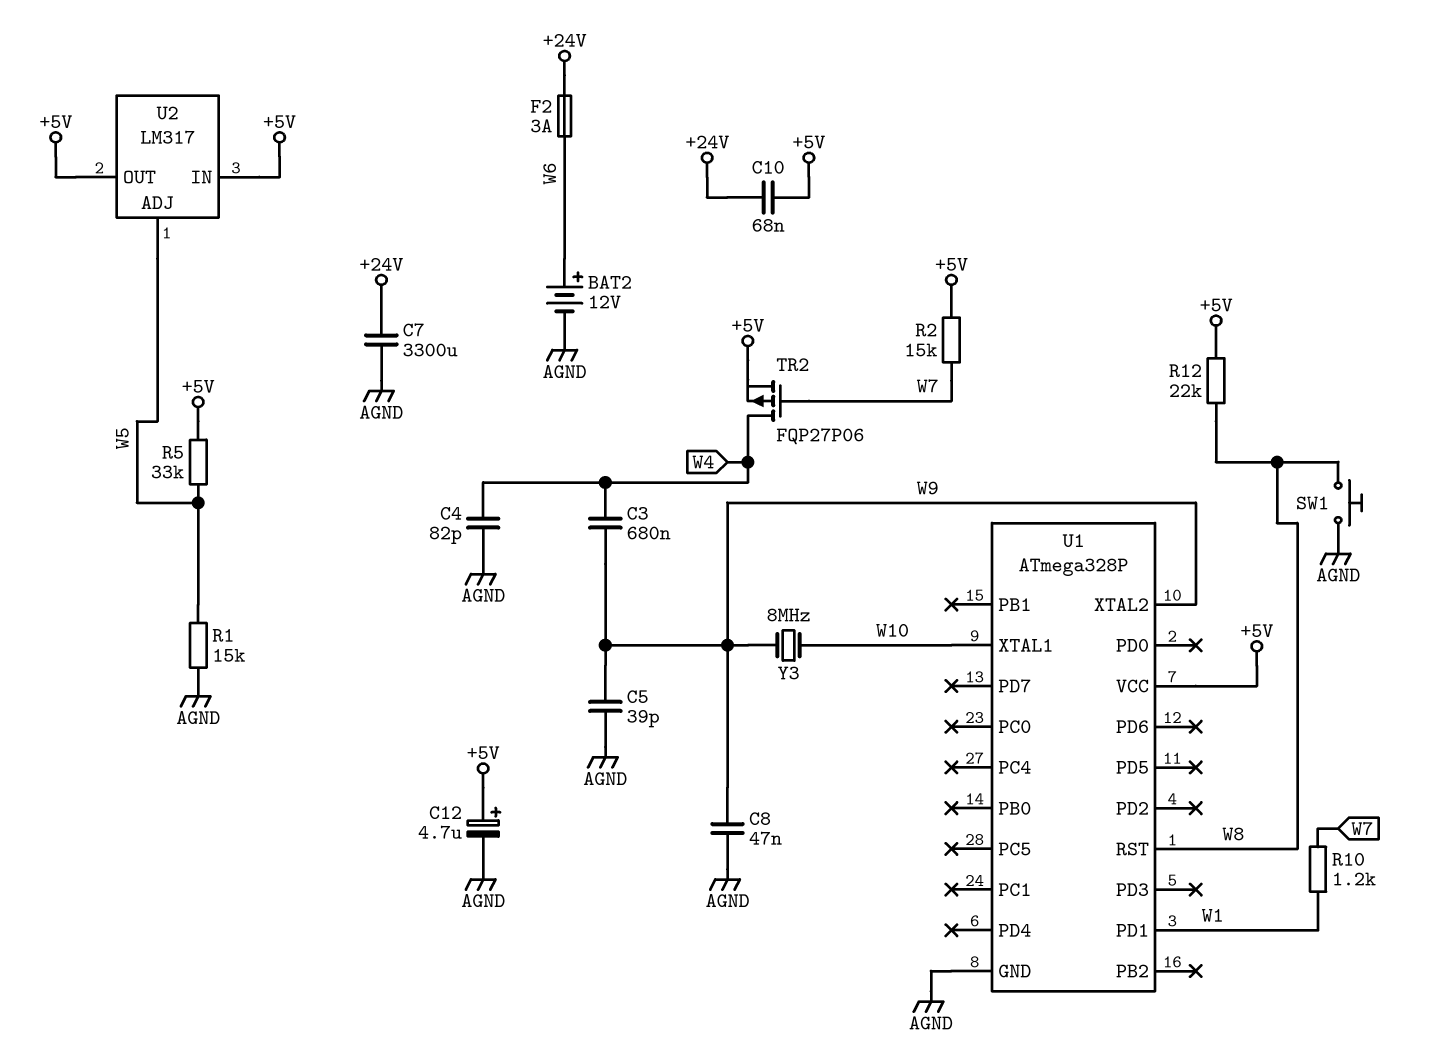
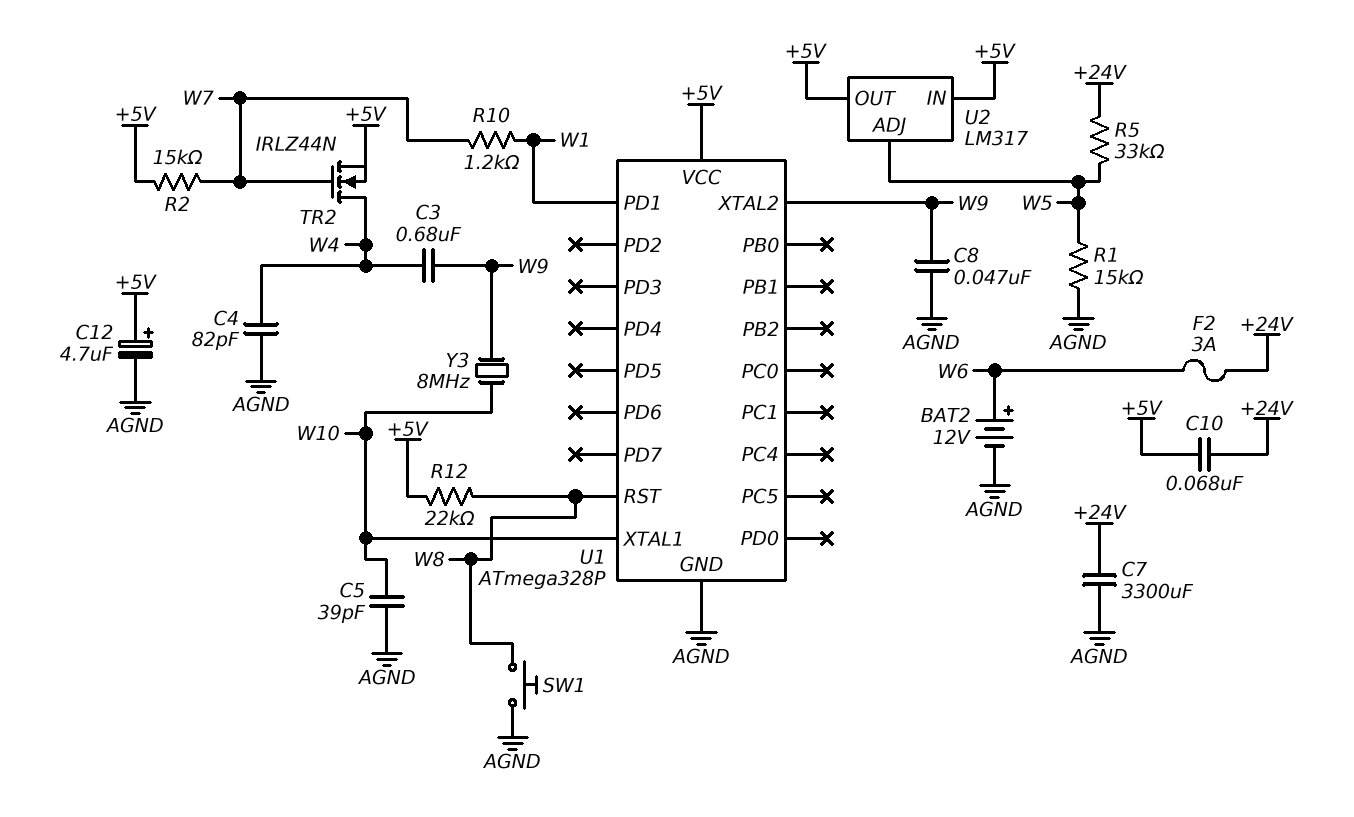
C5: 39pF (AGND, W9) -> 39pF (AGND, W10)
R5: 33k (+5V, W5) -> 33k (+24V, W5)
TR2: PMOS FQP27P06 (G W7, D W4, S +5V) -> NMOS IRLZ44N (G W7, D W4, S +5V)

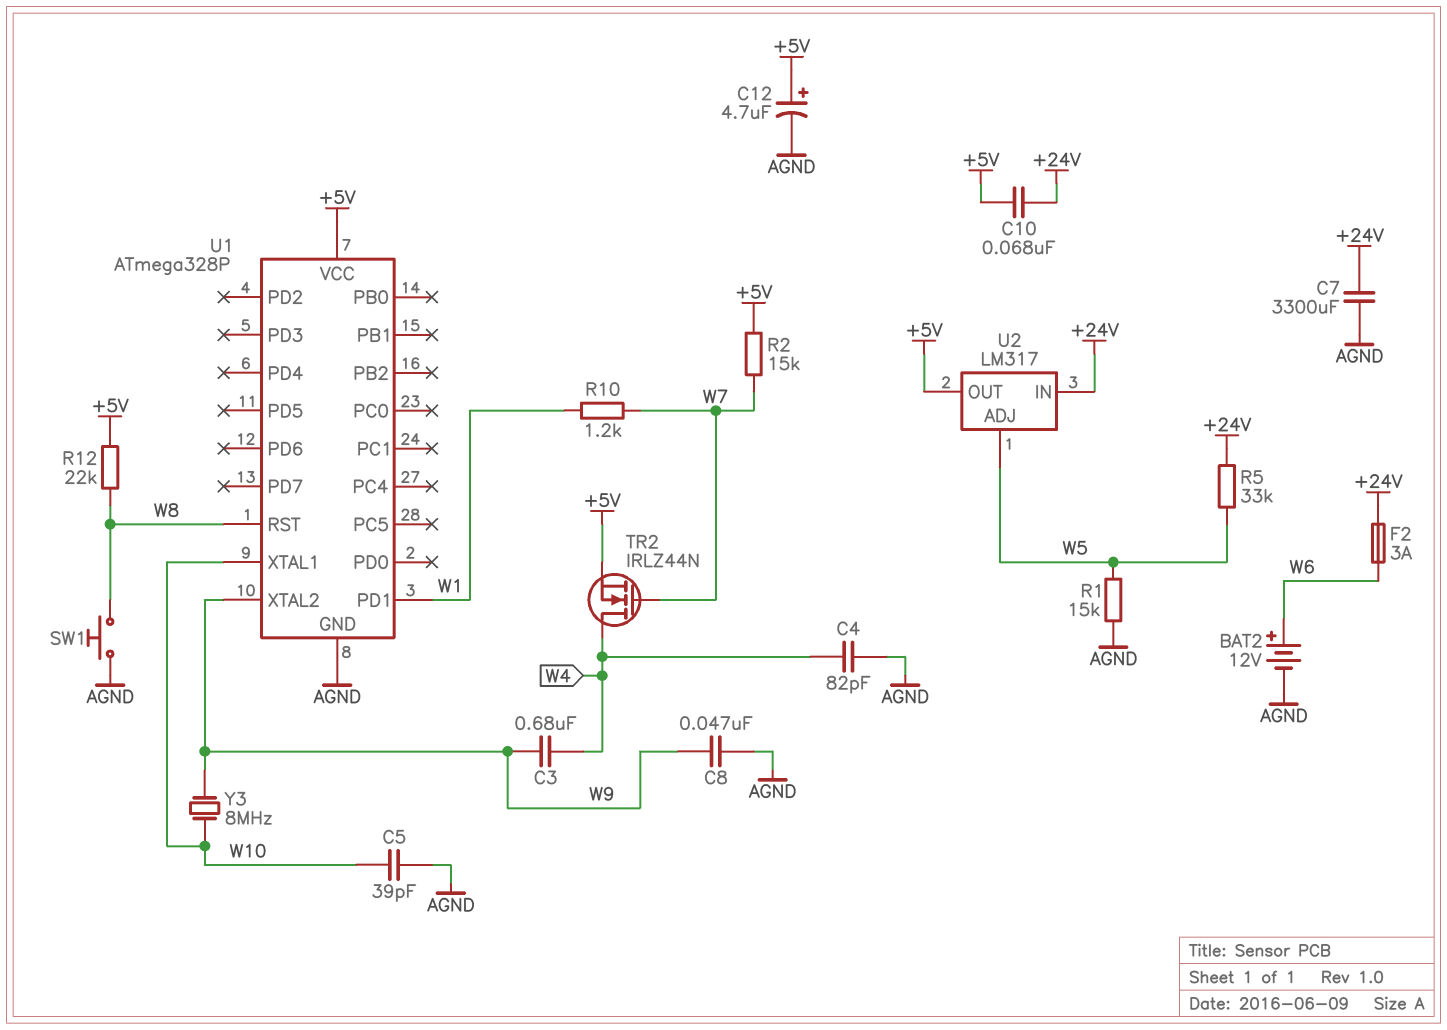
U2 pin IN: +5V -> +24V

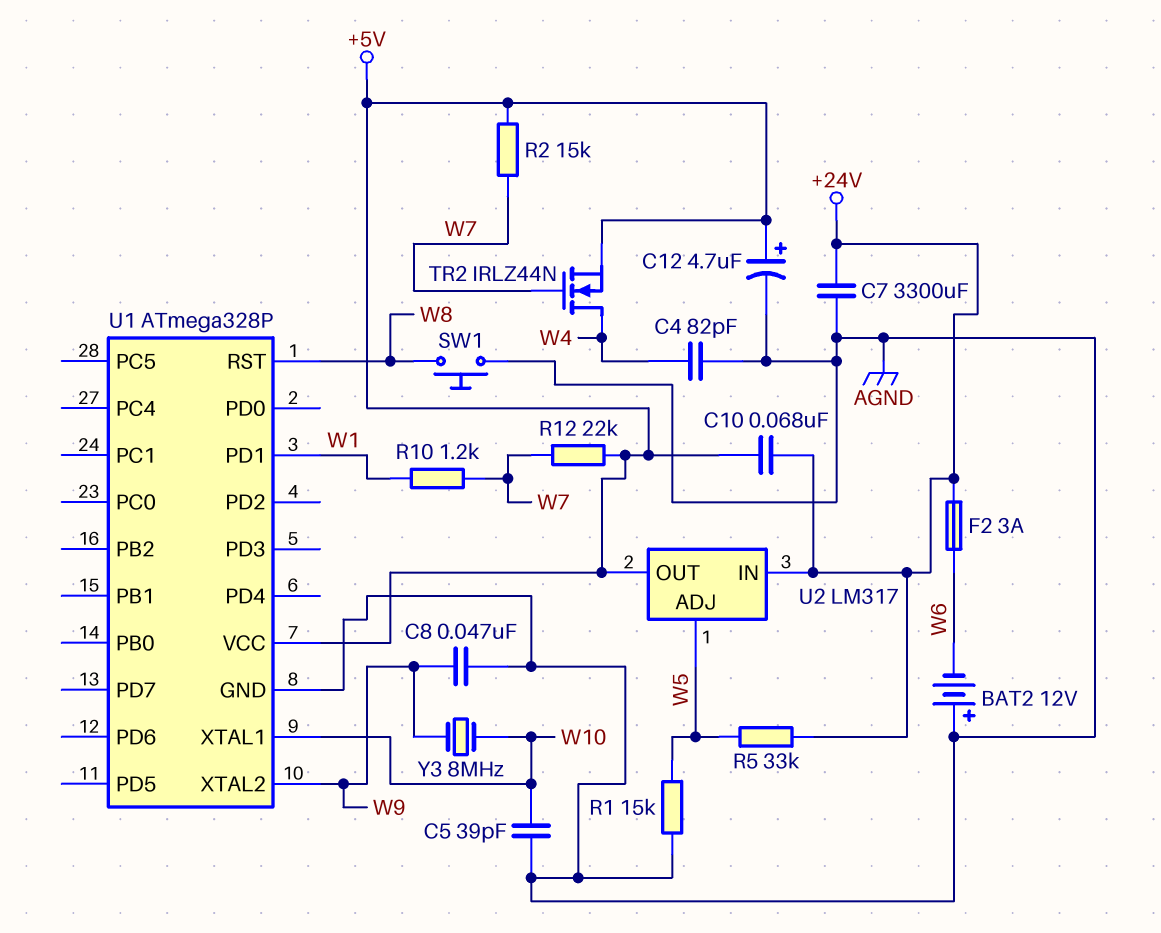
BAT2: 12V (plus W6, minus AGND) -> 12V (plus AGND, minus W6)
C3: 680nF (W4, W9) -> none
R12: 22k (+5V, W8) -> 22k (+5V, W7)

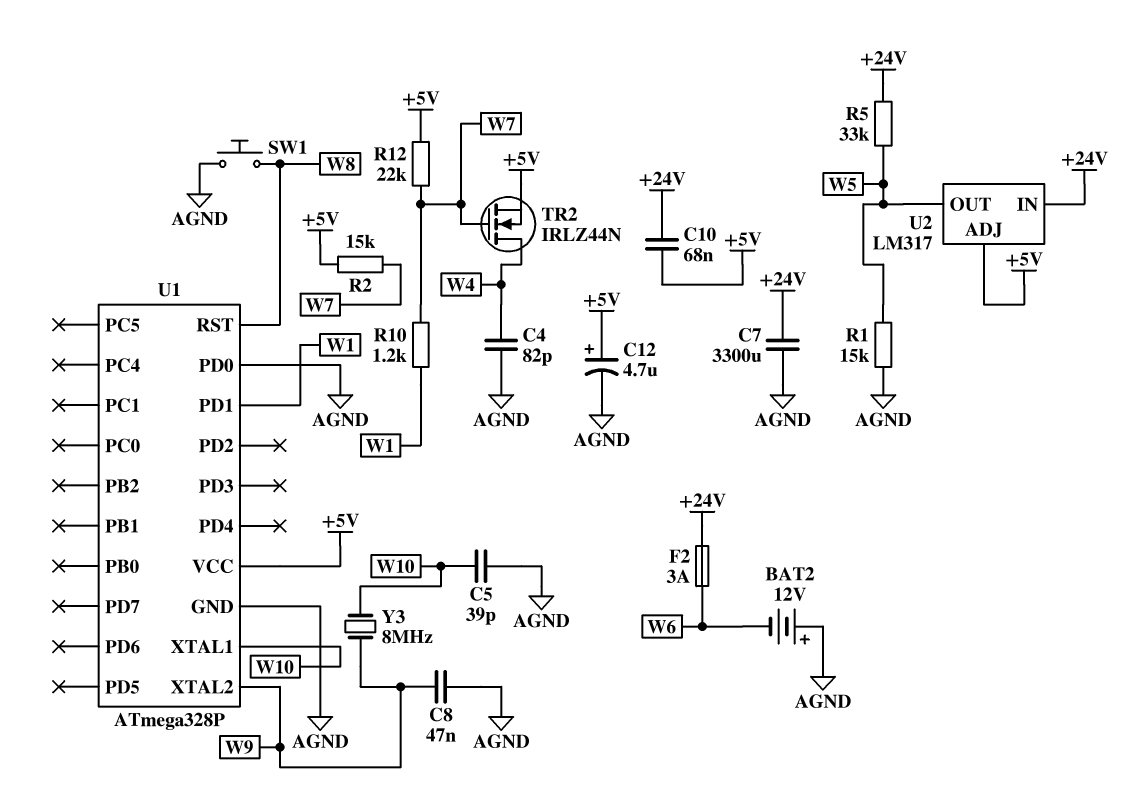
U1 pin PD0: none -> AGND
U2 pin ADJ: W5 -> +5V
U2 pin OUT: +5V -> W5

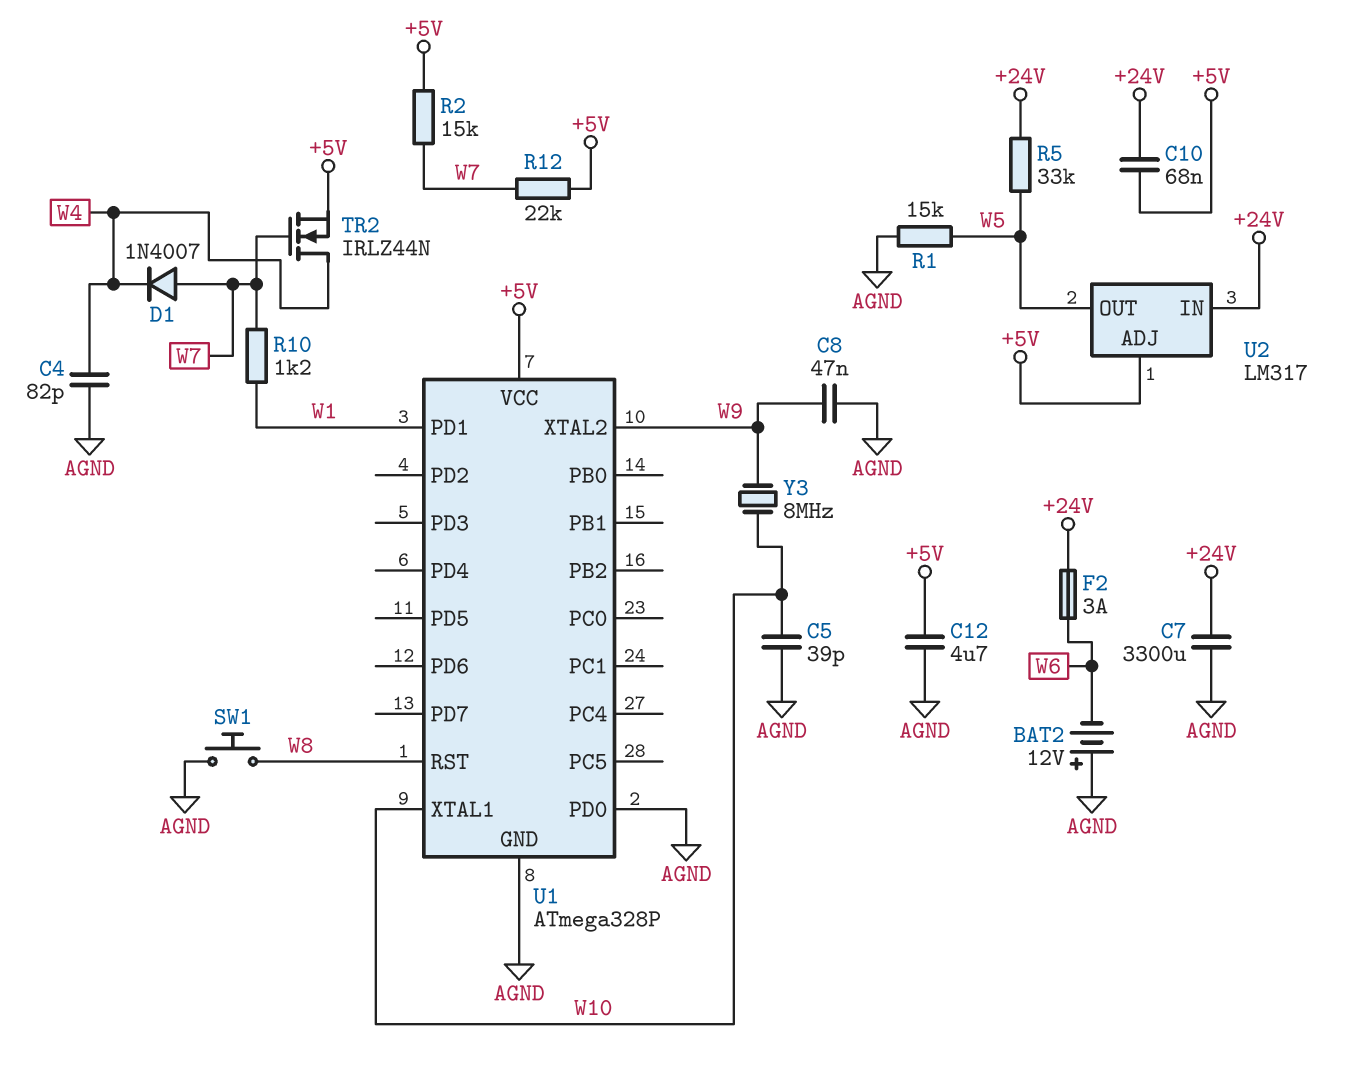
C12: 4.7uF (plus +5V, minus AGND) -> 4.7uF (+5V, AGND)
D1: none -> diode 1N4007 (A W7, K W4)

